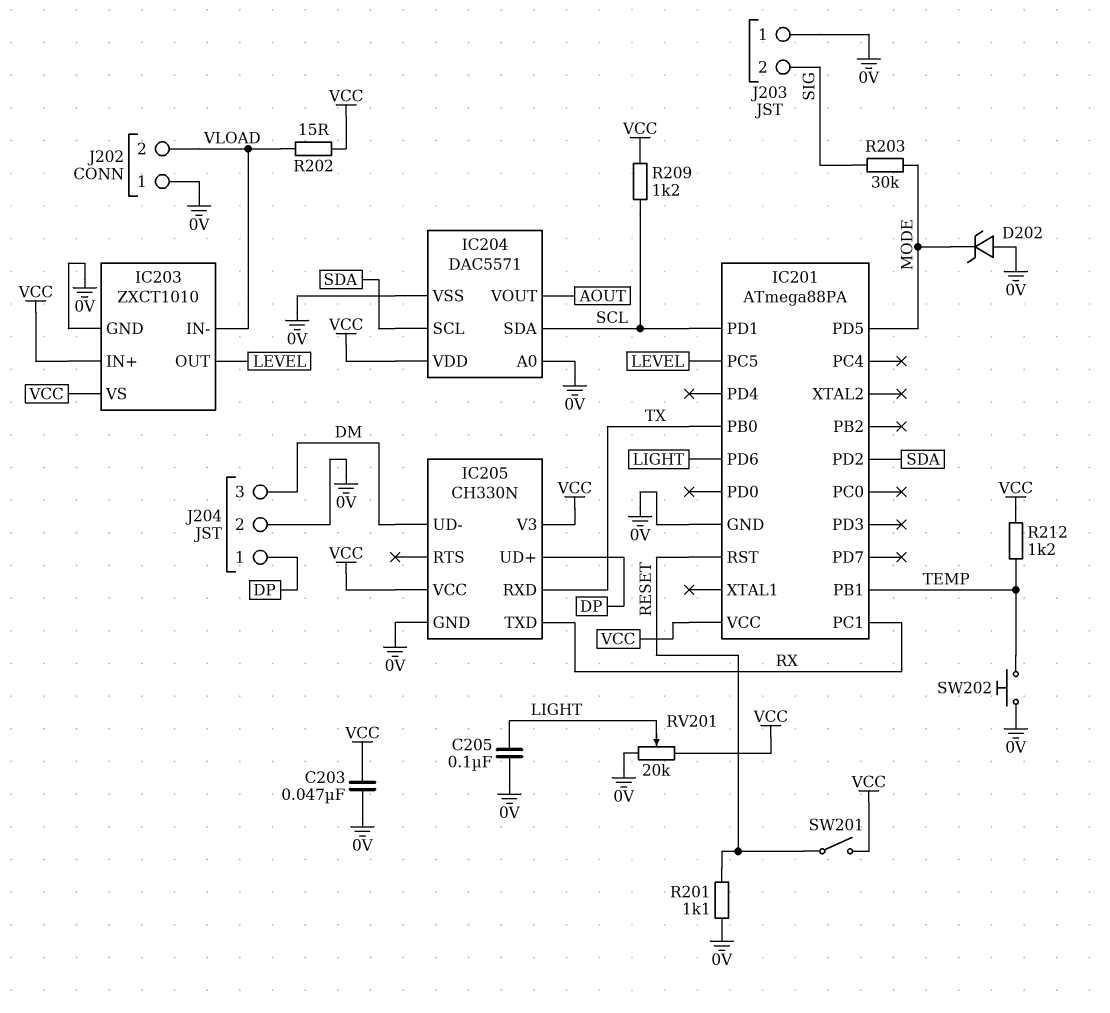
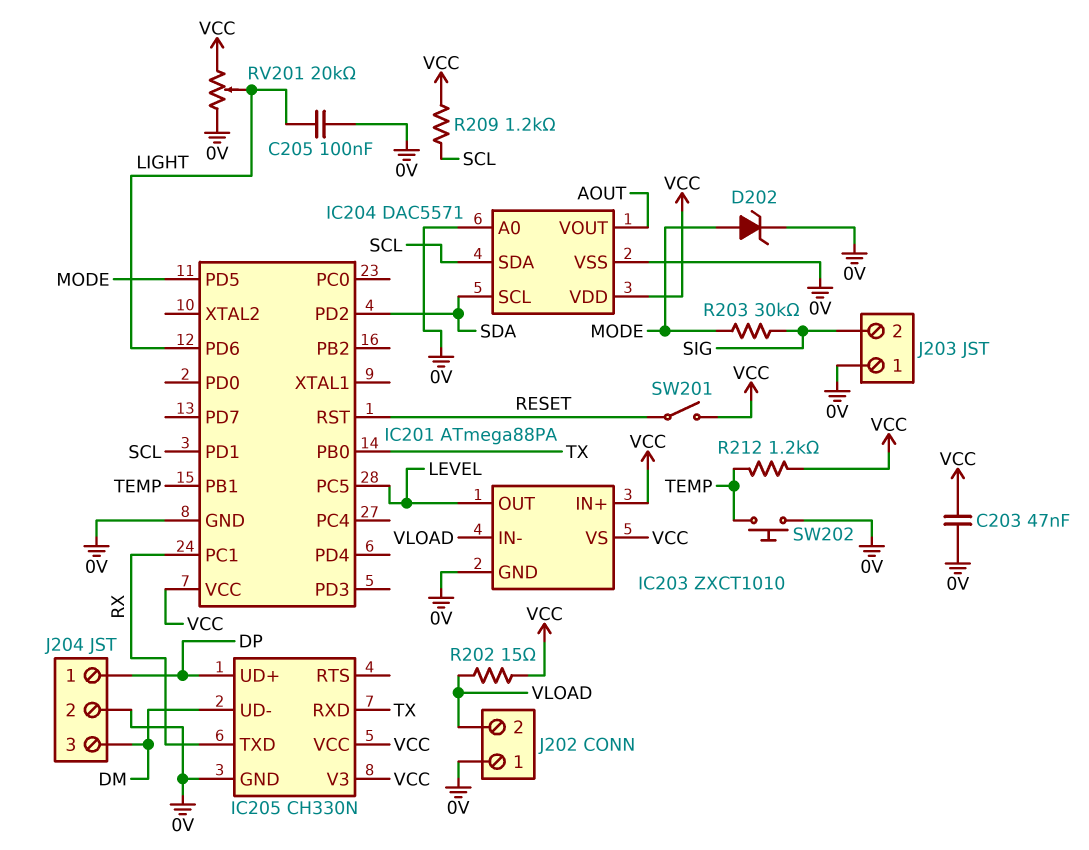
D202: zener (A 0V, K MODE) -> zener (A MODE, K 0V)
R201: 1.1k (0V, RESET) -> none

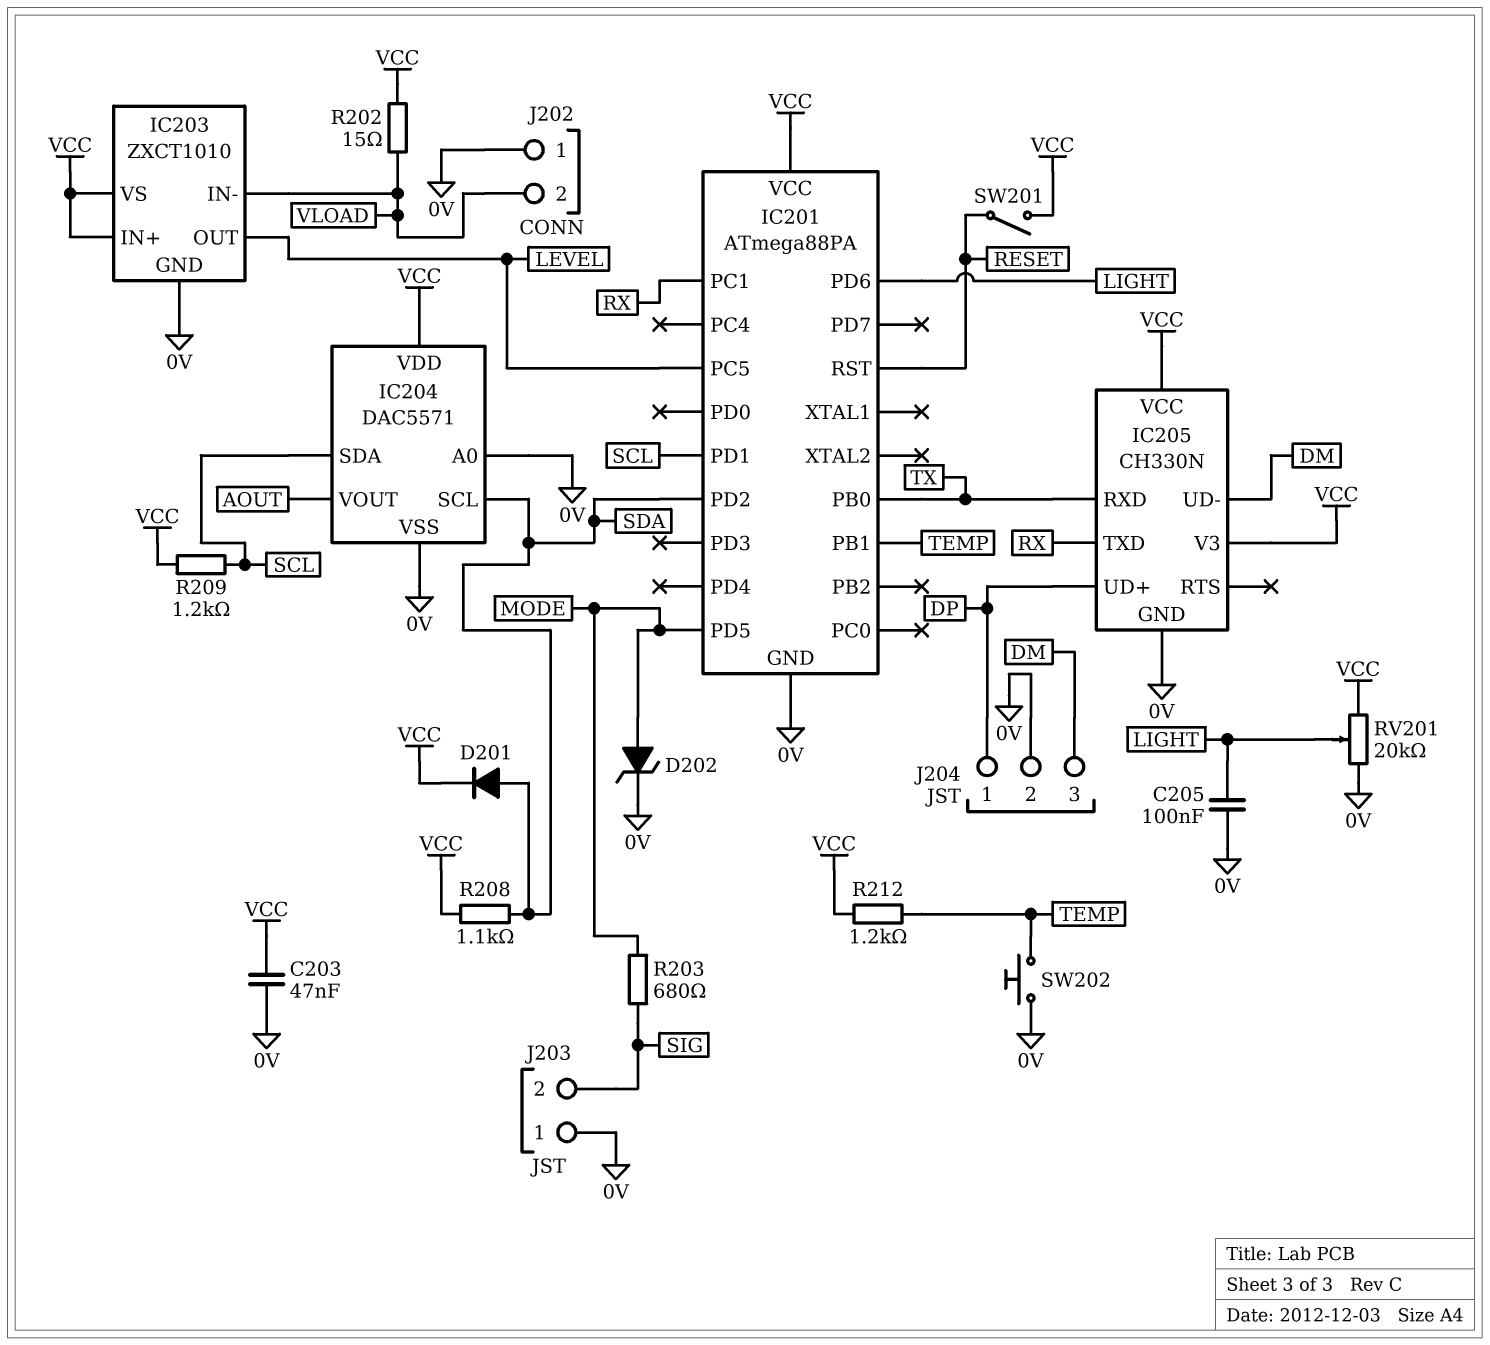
D201: none -> diode (A SDA, K VCC)
R203: 30k (MODE, SIG) -> 680 (MODE, SIG)
R208: none -> 1.1k (SDA, VCC)

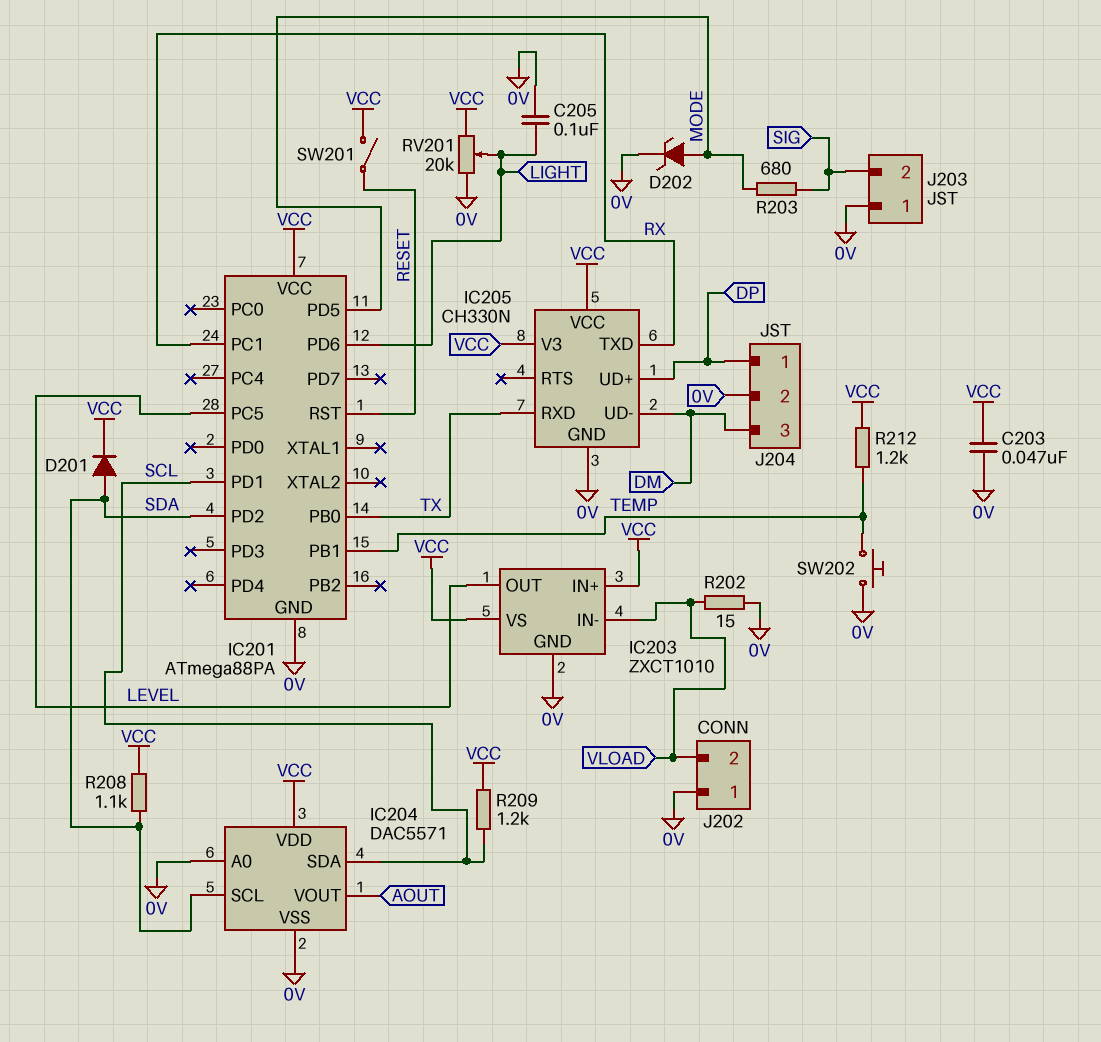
R202: 15 (VCC, VLOAD) -> 15 (0V, VLOAD)

